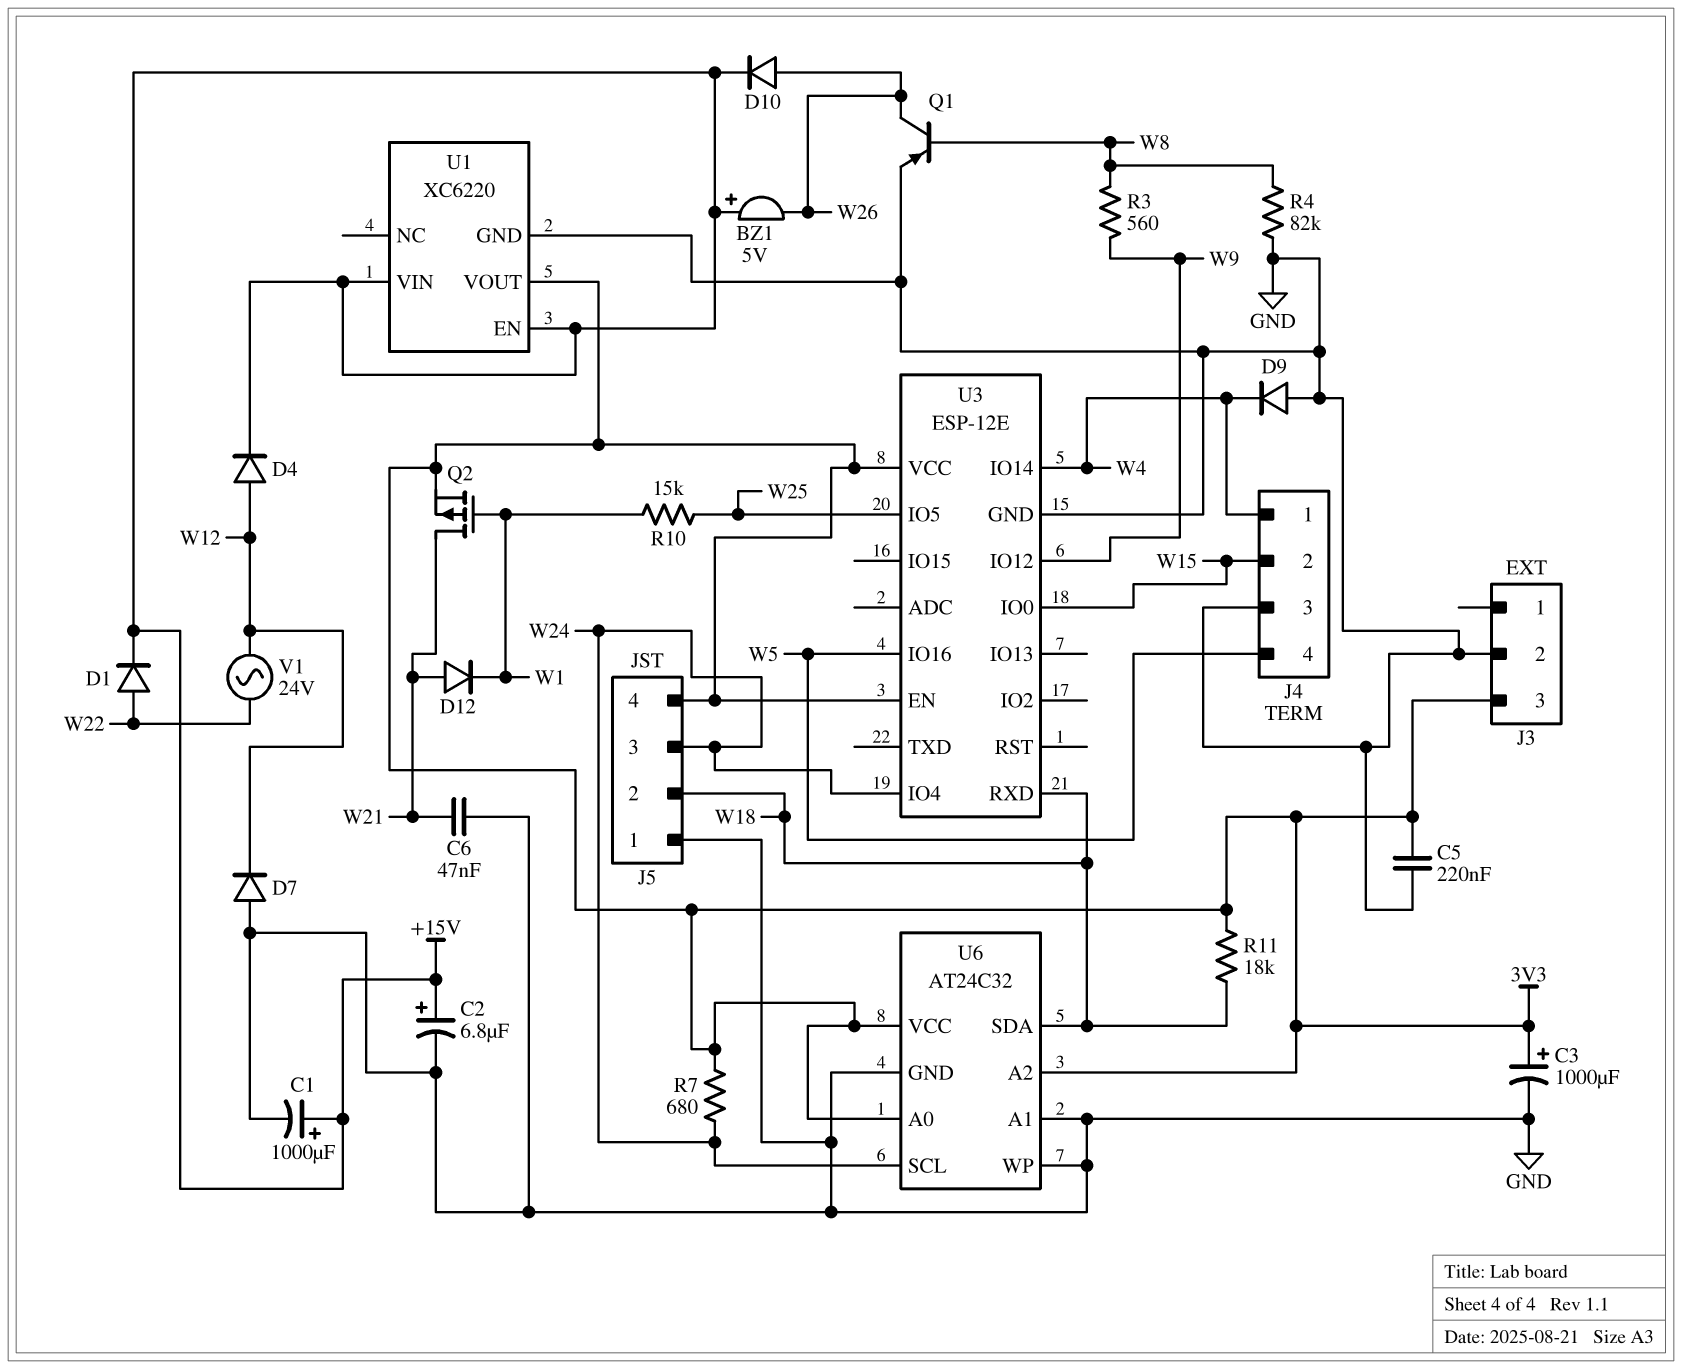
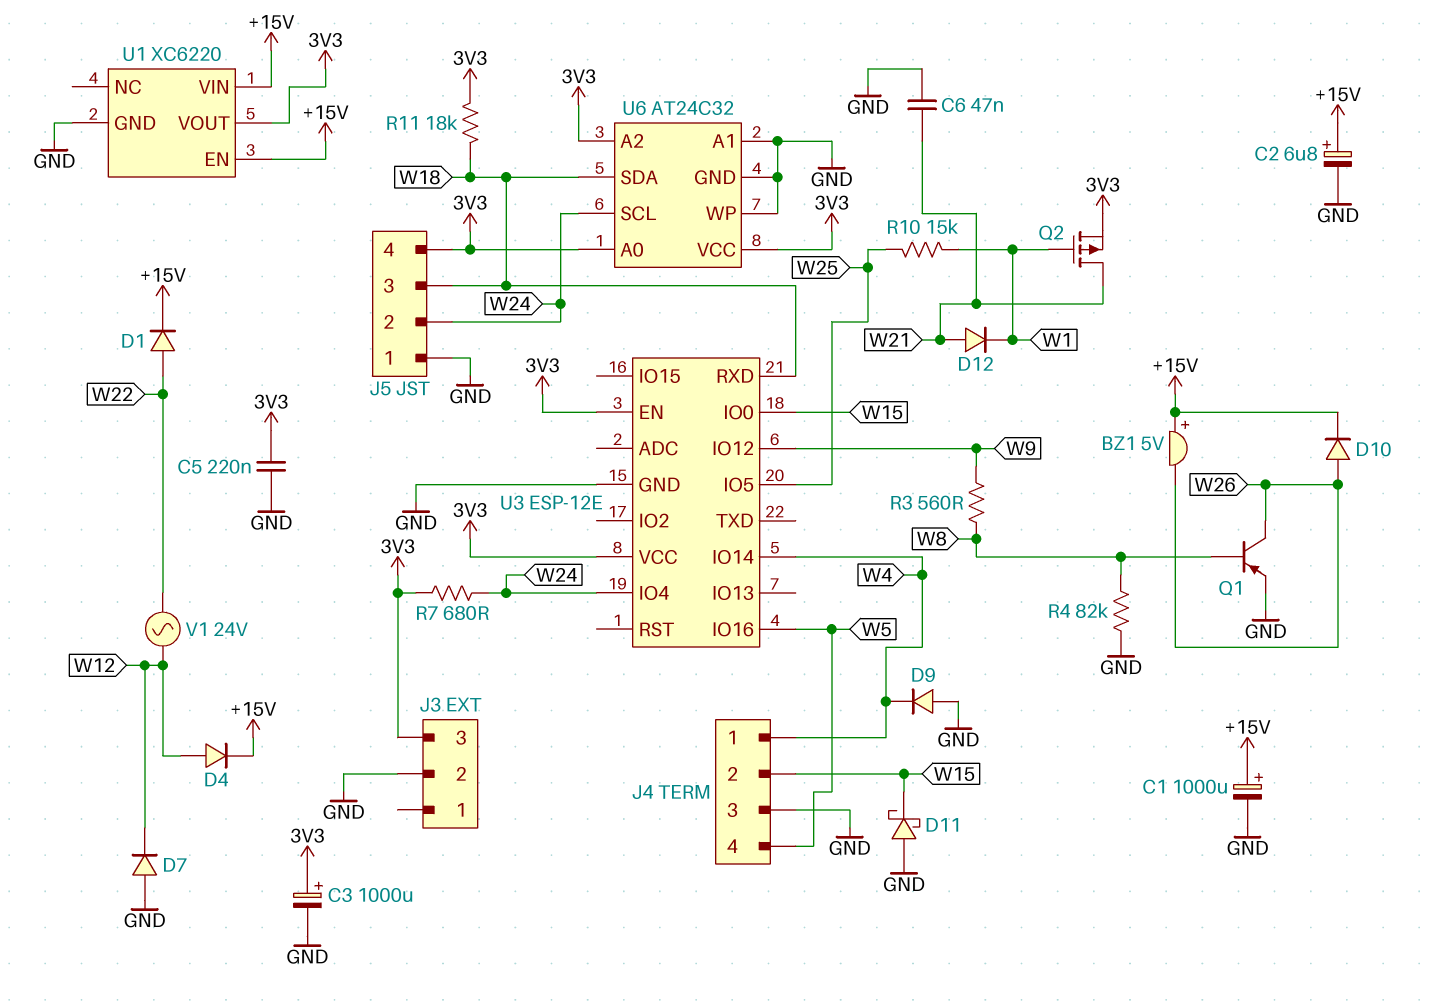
D11: none -> schottky (A GND, K W15)
J5 pin 2: W18 -> W24
J5 pin 3: W24 -> W18

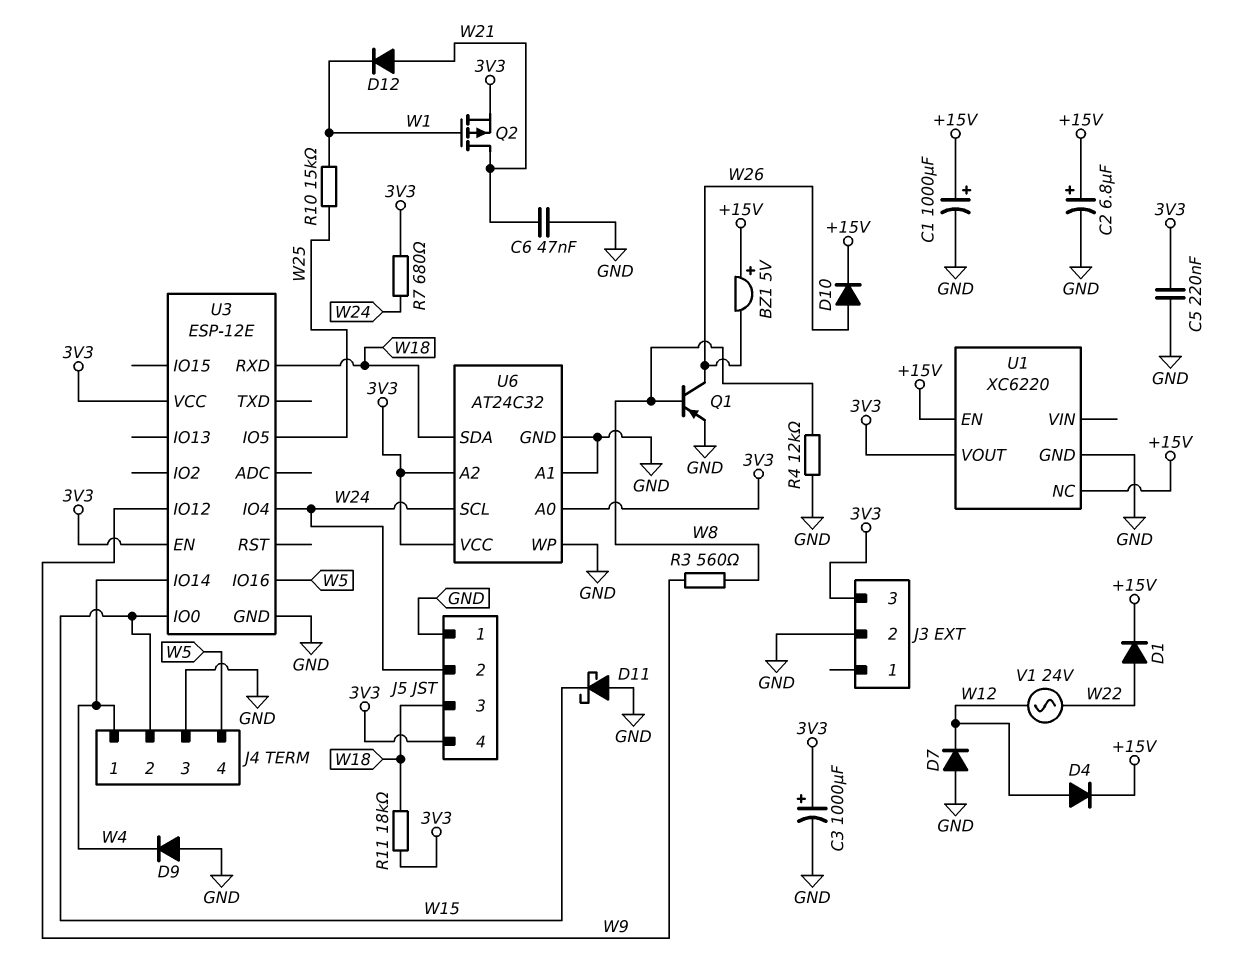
R4: 82k (GND, W8) -> 12k (GND, W8)
U1 pin NC: none -> +15V
U1 pin VIN: +15V -> none

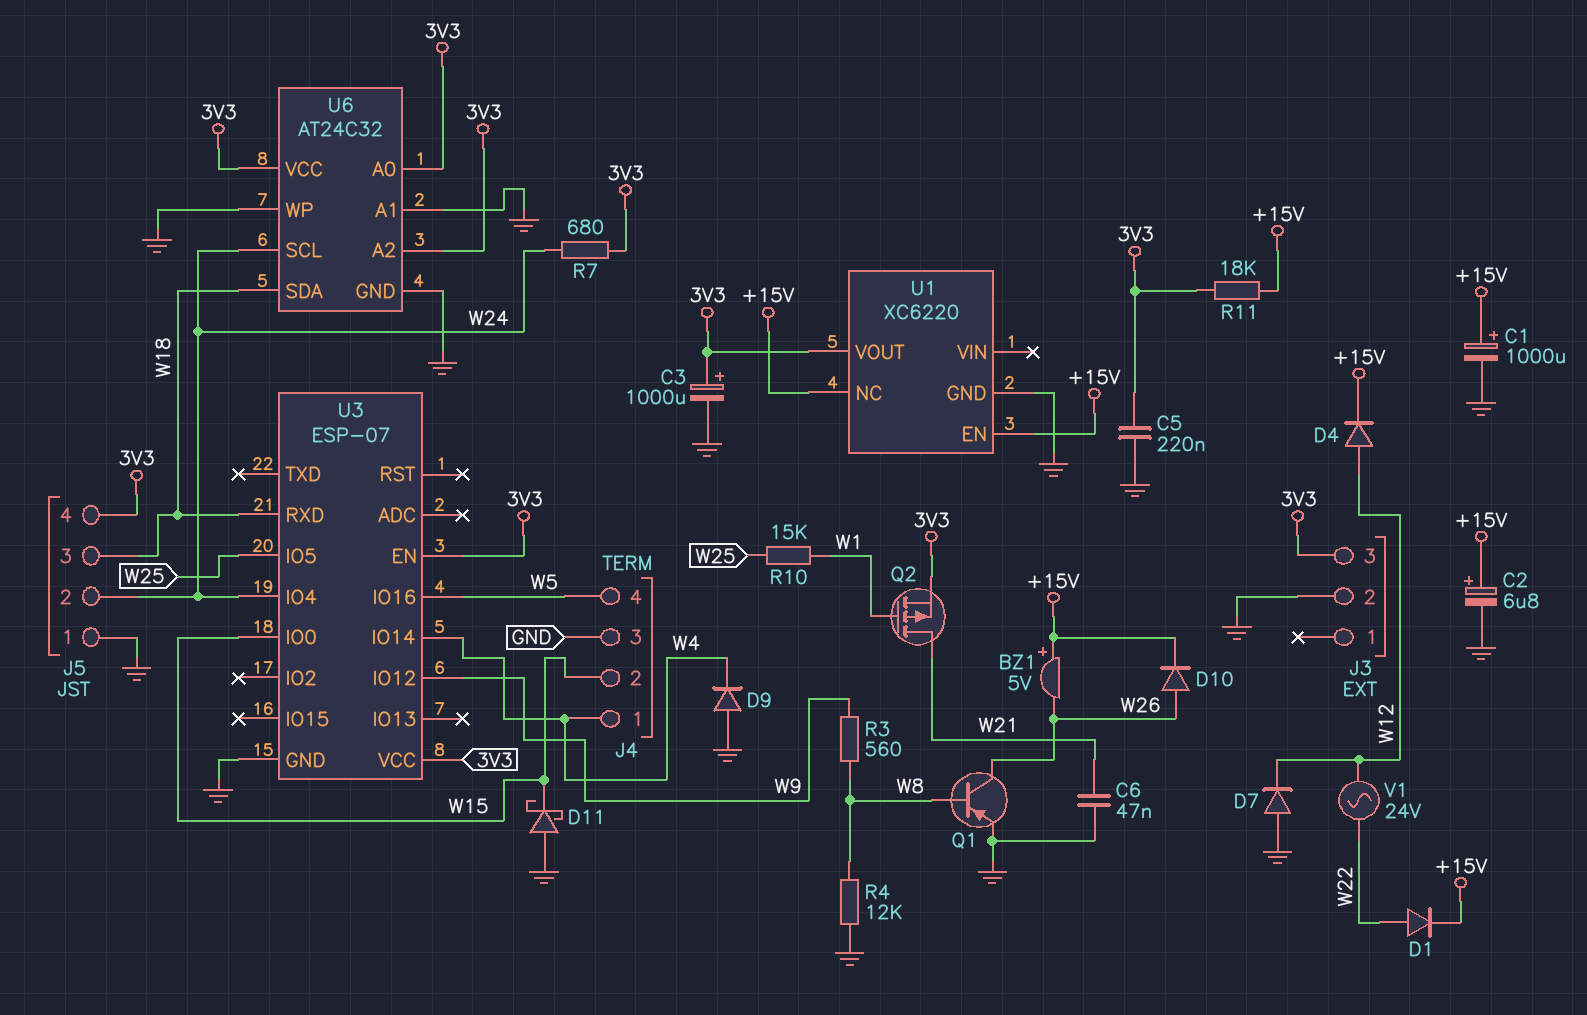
D12: diode (A W21, K W1) -> none
R11: 18k (3V3, W18) -> 18k (+15V, 3V3)
U3: ESP-12E -> ESP-07

